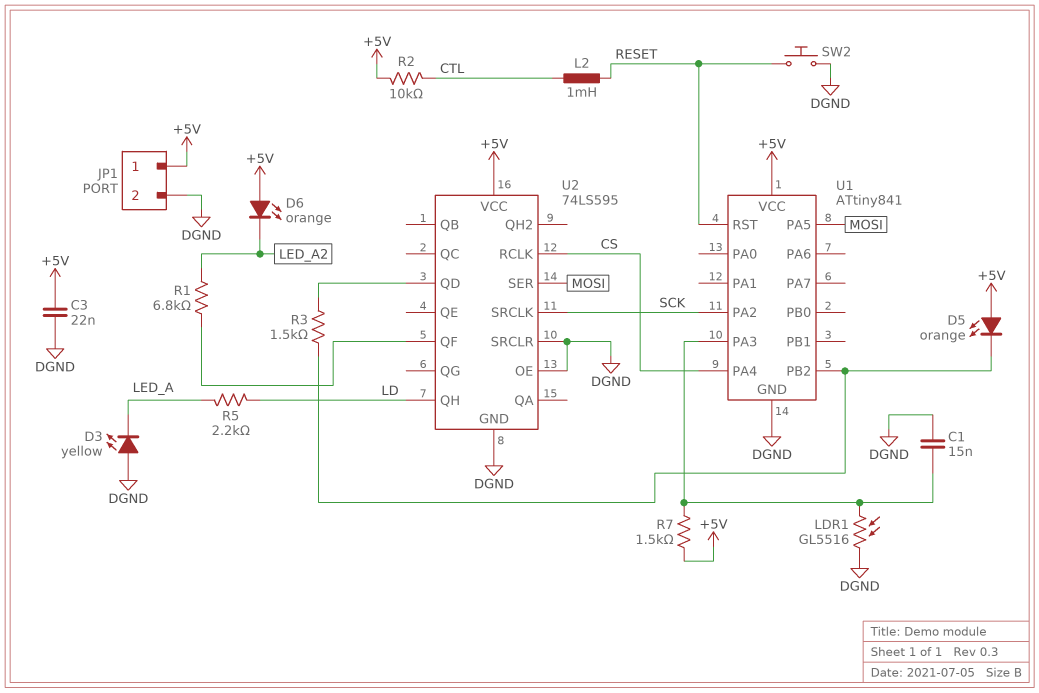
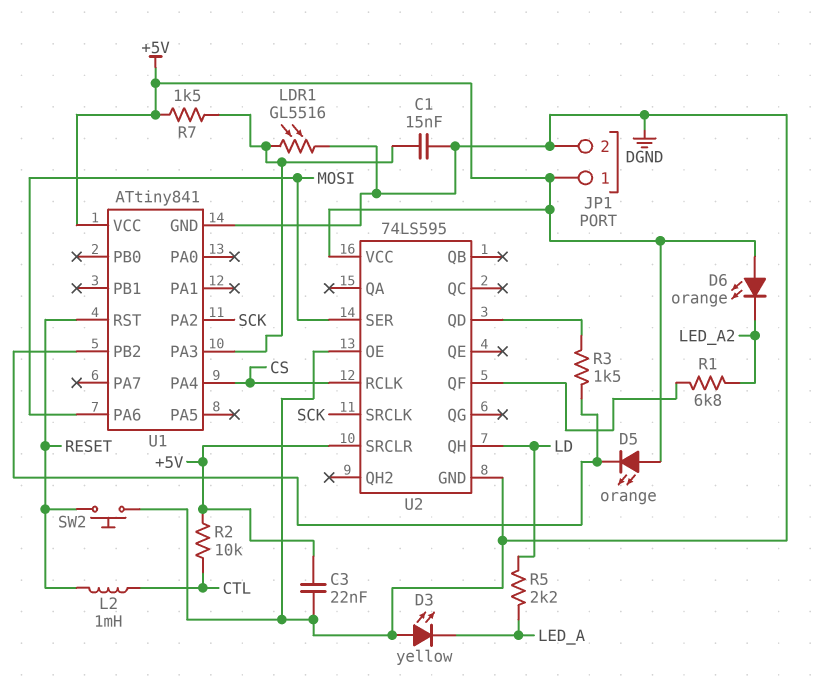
U1 pin PA5: MOSI -> none
U1 pin PA6: none -> MOSI
U2 pin SRCLR: DGND -> +5V

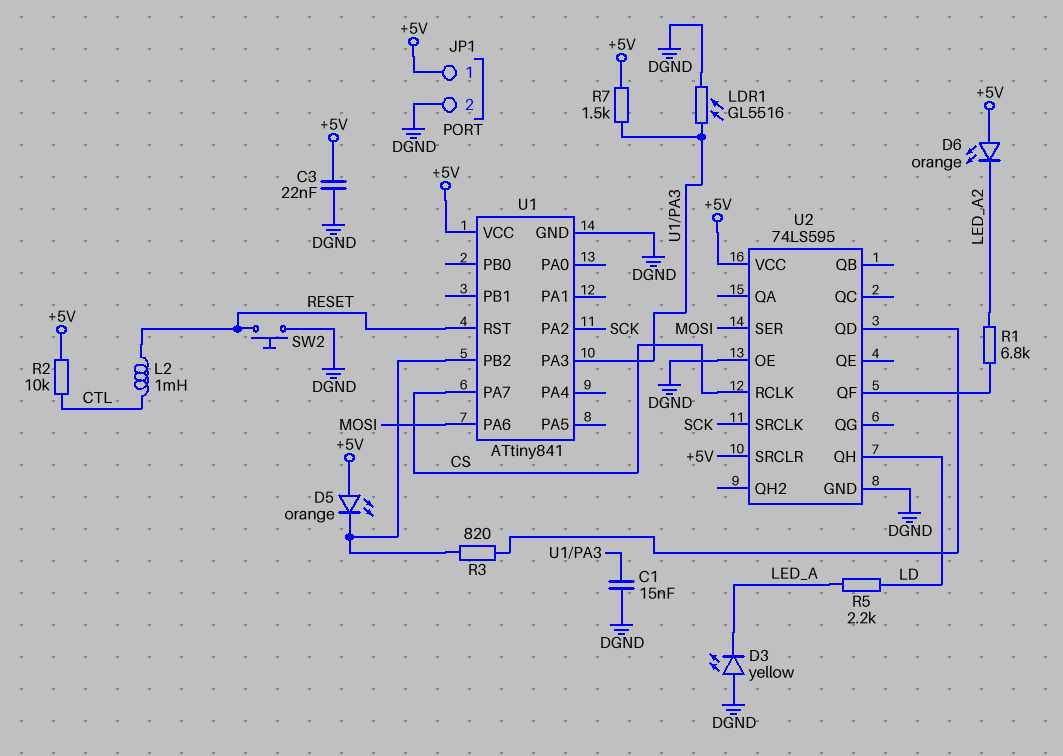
R3: 1.5k (U1/PB2, U2/QD) -> 820 (U1/PB2, U2/QD)
U1 pin PA4: CS -> none
U1 pin PA7: none -> CS

